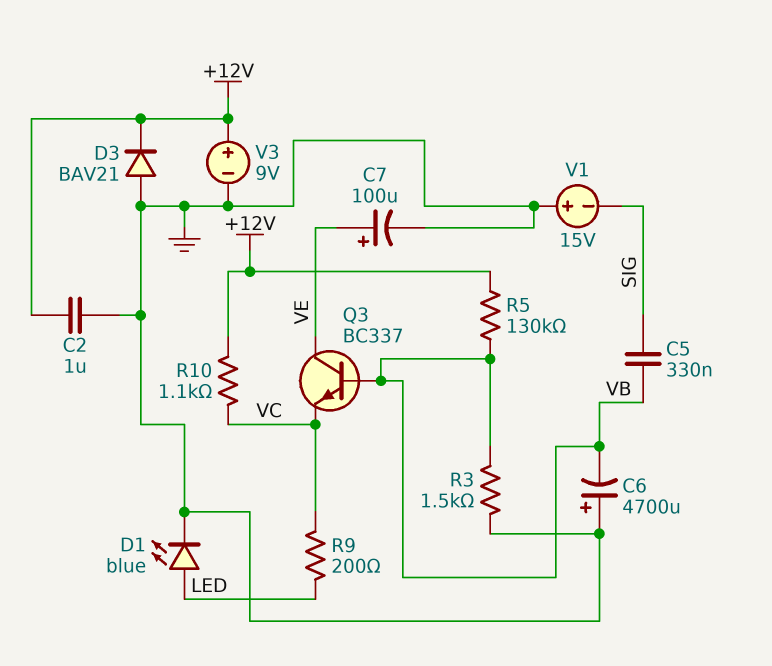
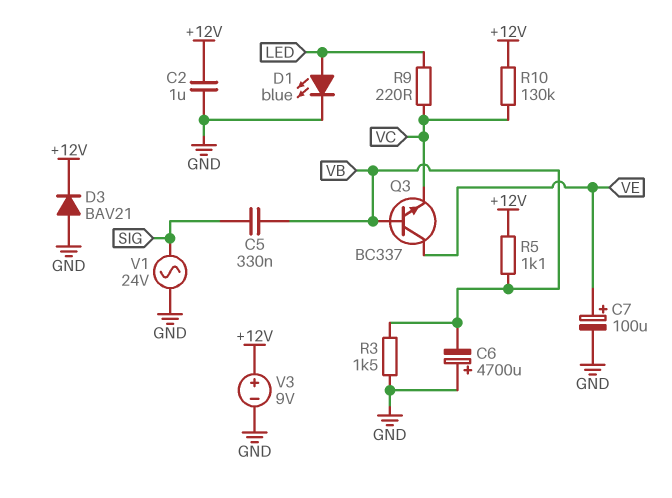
R5: 130k (+12V, VB) -> 1.1k (+12V, VB)
R9: 200 (LED, VC) -> 220 (LED, VC)
R10: 1.1k (+12V, VC) -> 130k (+12V, VC)
V1: 15V (plus GND, minus SIG) -> AC 24V (GND, SIG)

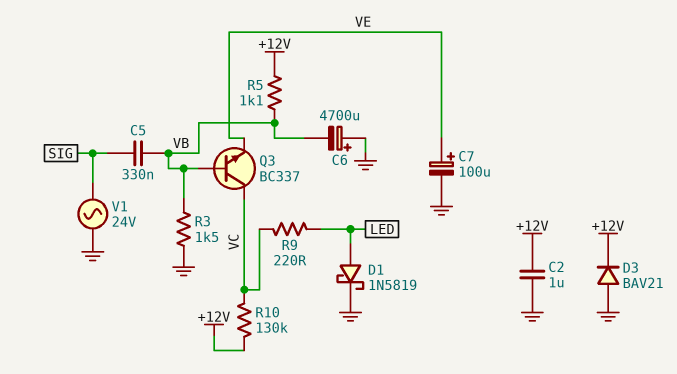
D1: LED blue (A LED, K GND) -> schottky 1N5819 (A LED, K GND)
Q3: NPN BC337 (B VB, C VE, E VC) -> NPN BC337 (B VB, C VC, E VE)
V3: 9V (plus +12V, minus GND) -> none

